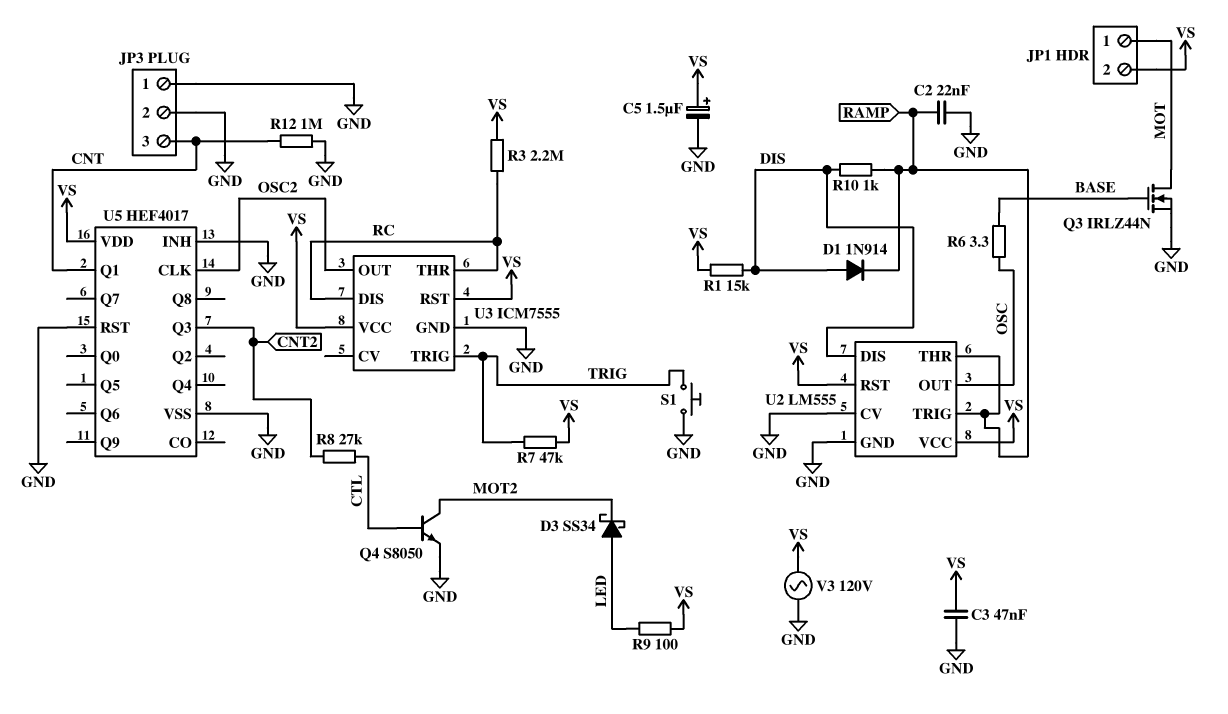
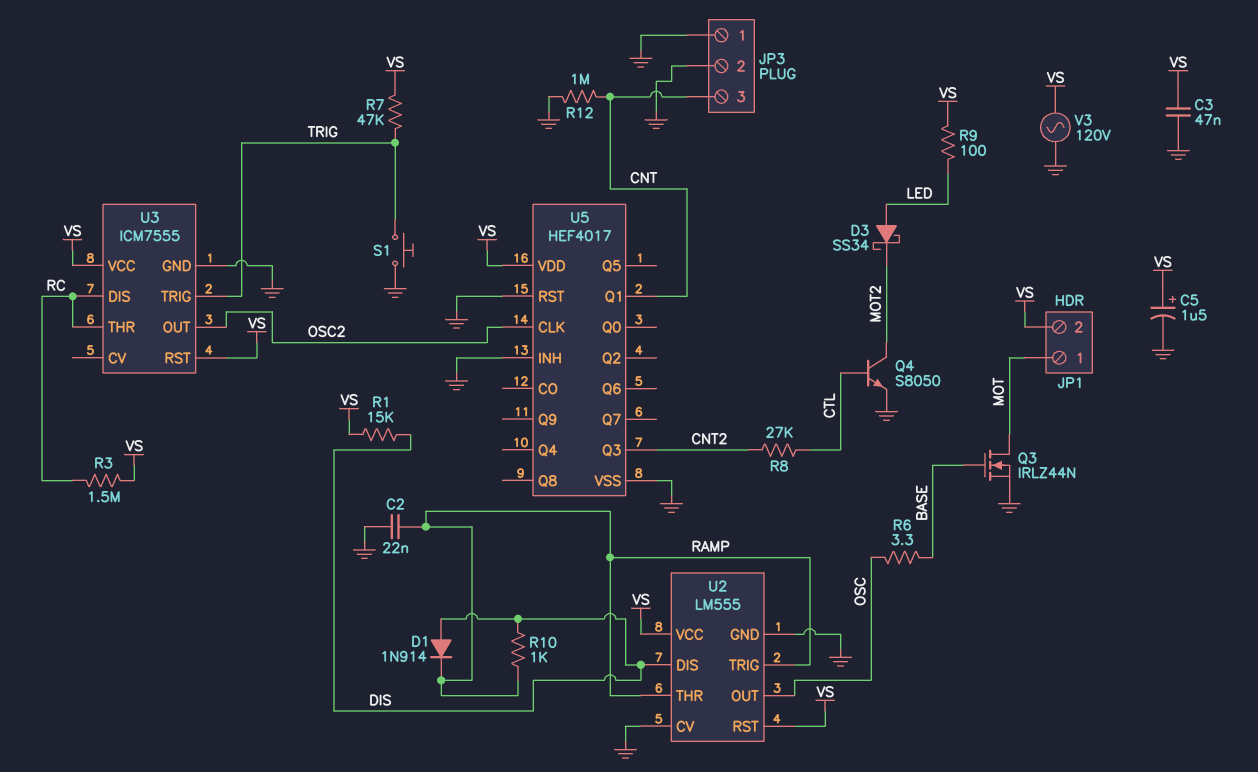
R3: 2.2M (RC, VS) -> 1.5M (RC, VS)

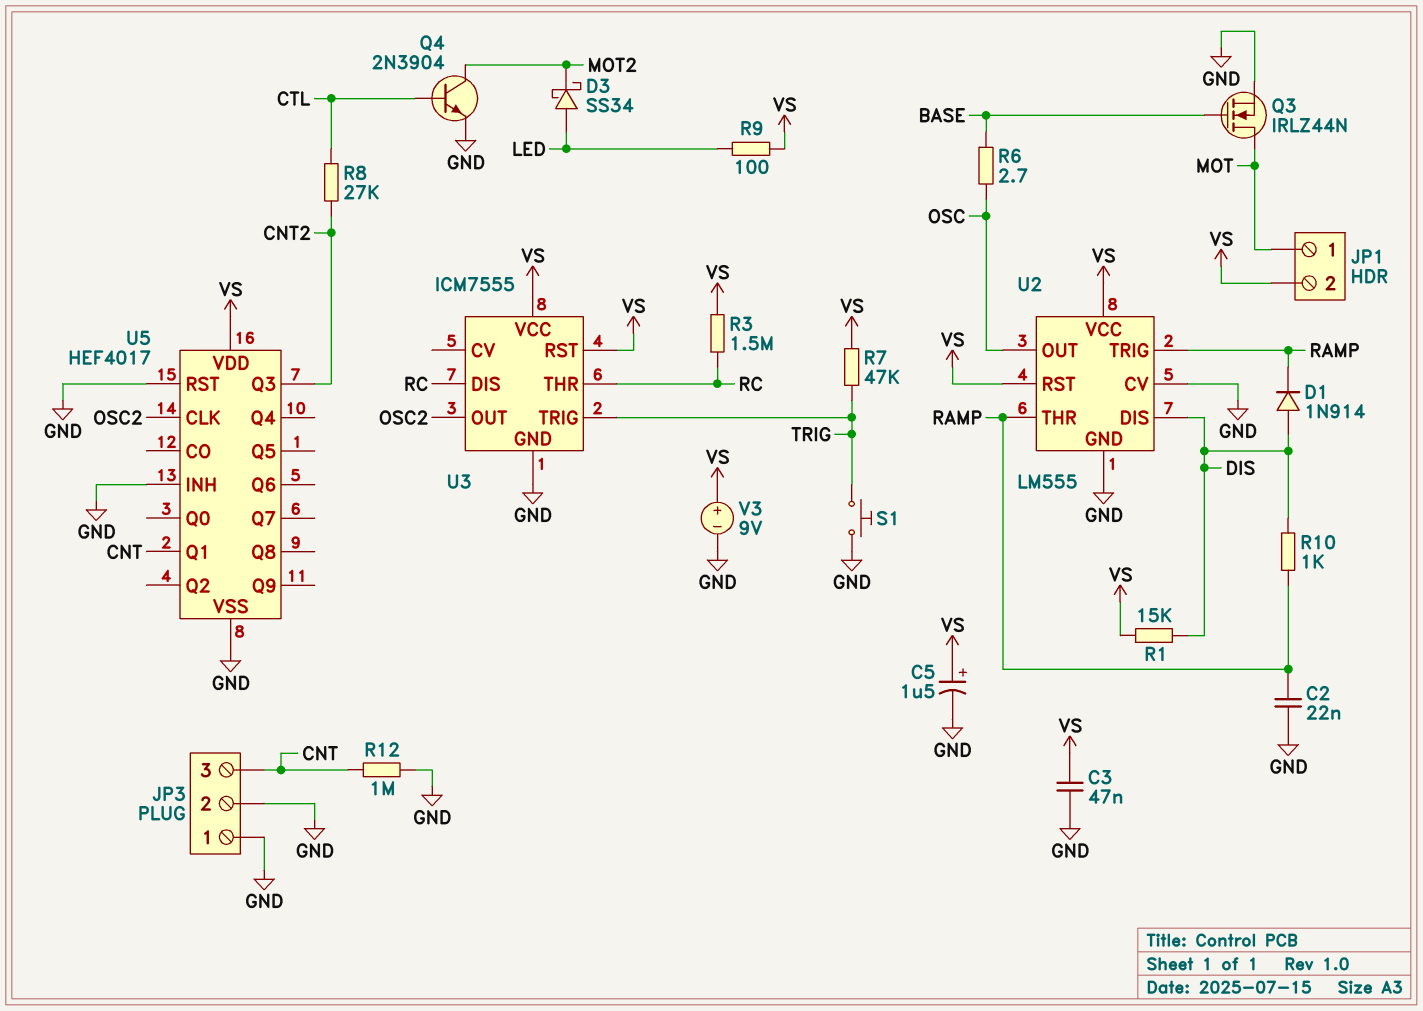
Q4: NPN S8050 (B CTL, C MOT2, E GND) -> NPN 2N3904 (B CTL, C MOT2, E GND)
R6: 3.3 (BASE, OSC) -> 2.7 (BASE, OSC)
V3: AC 120V (GND, VS) -> 9V (plus VS, minus GND)

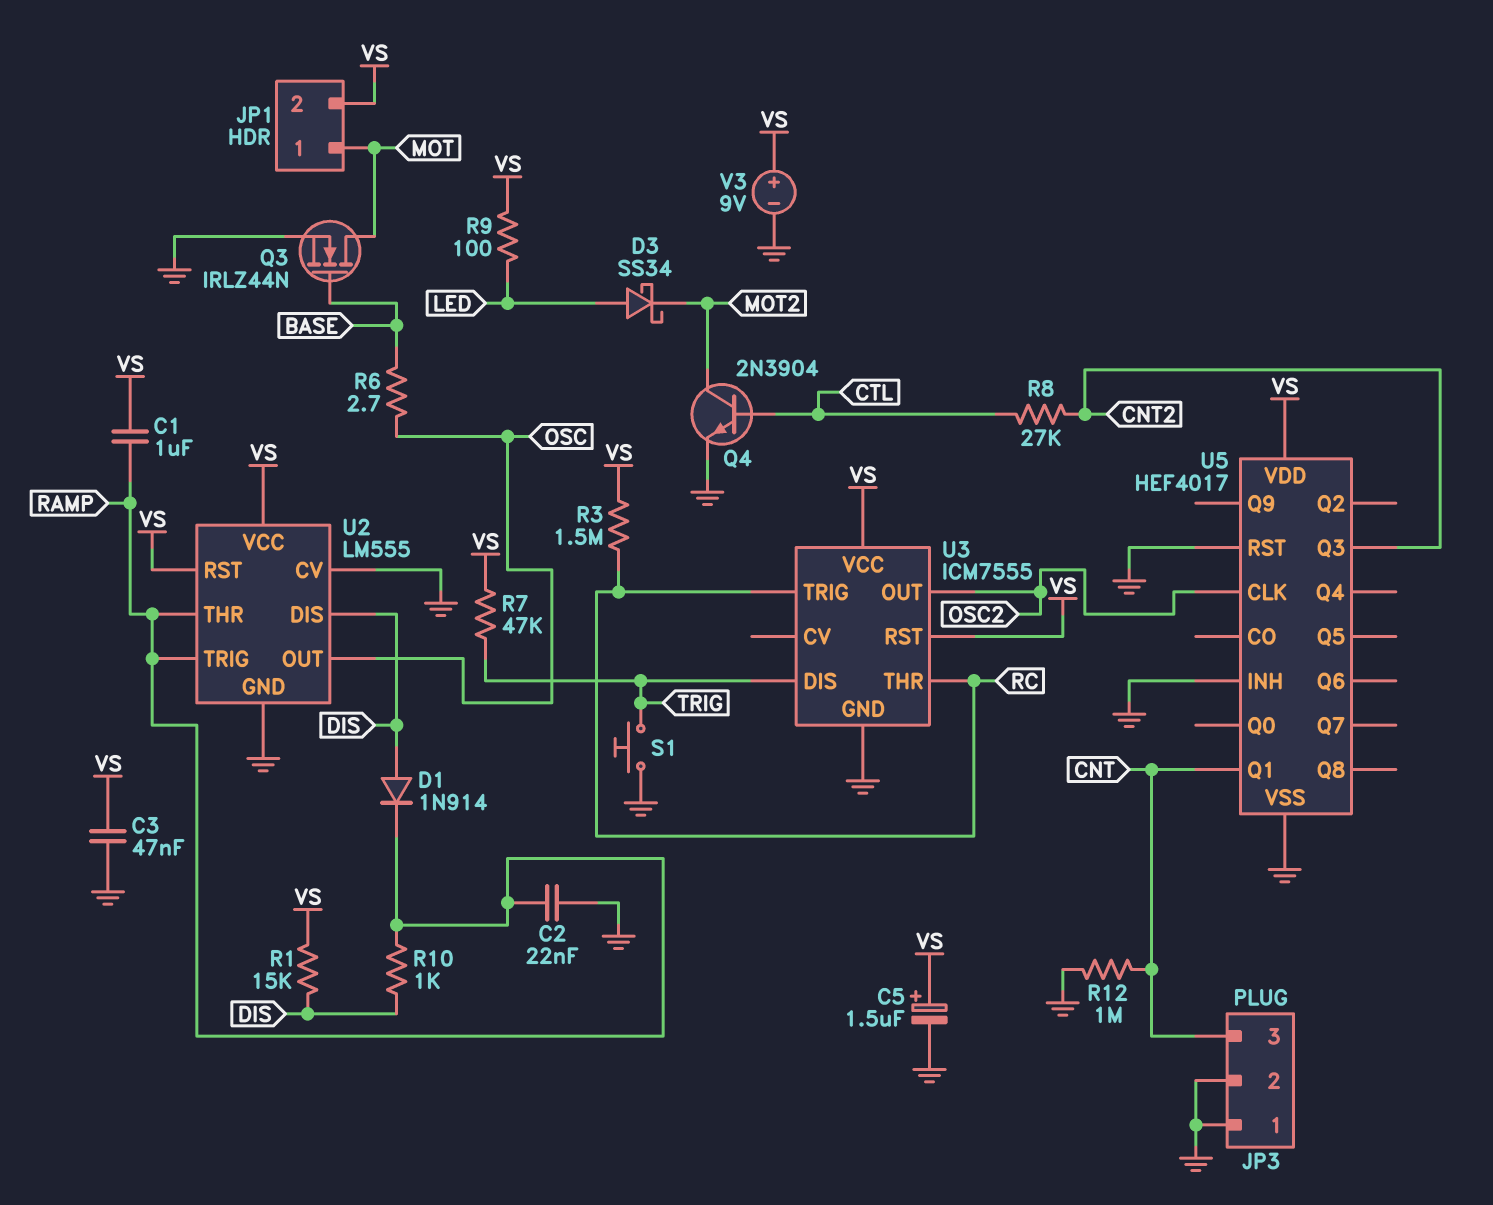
C1: none -> 1uF (RAMP, VS)
U3 pin DIS: RC -> TRIG
U3 pin TRIG: TRIG -> RC

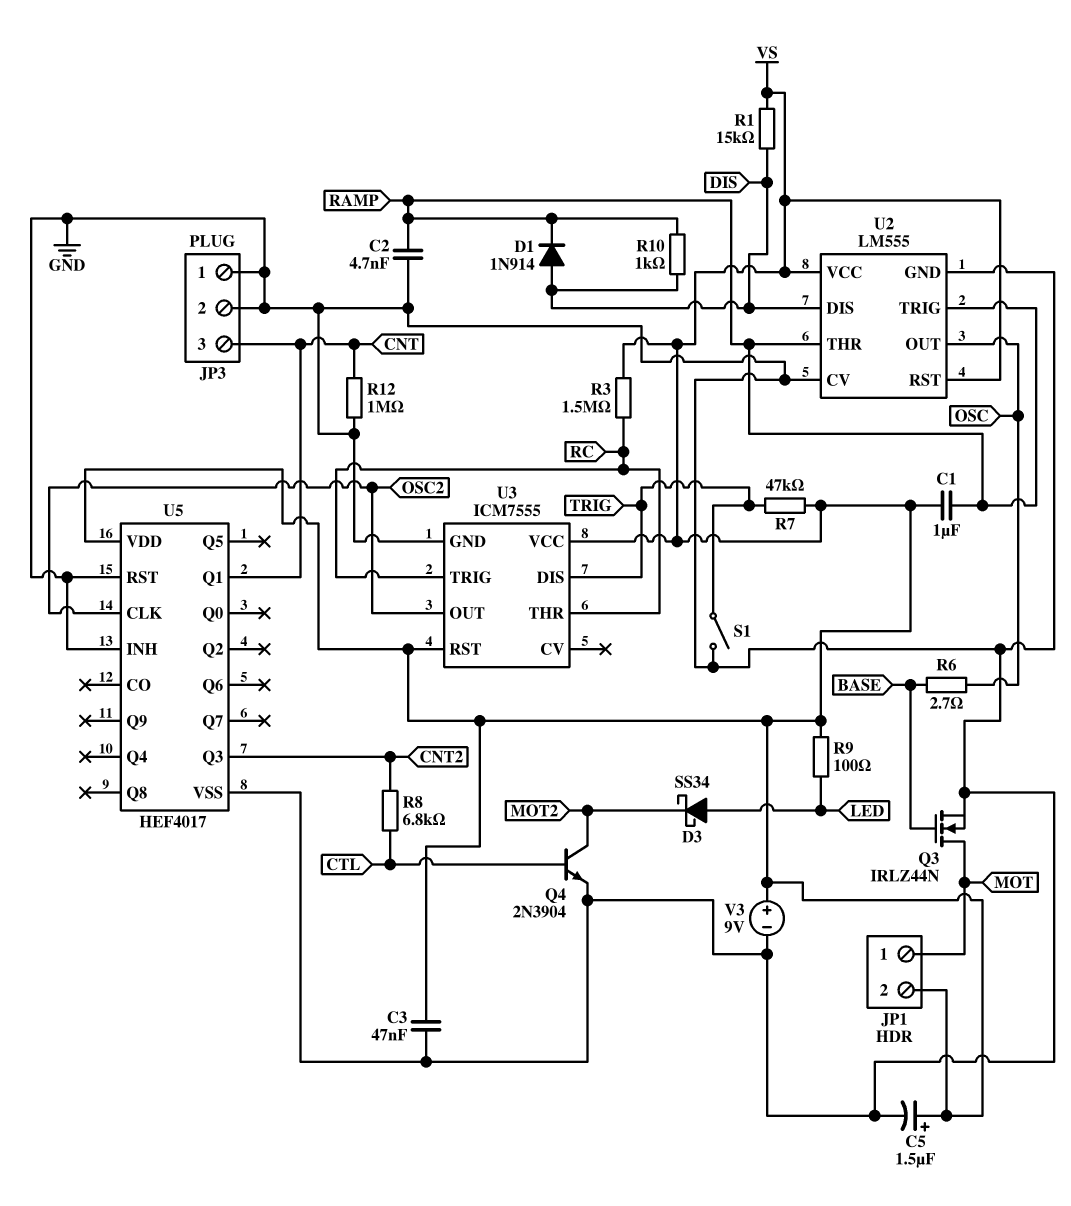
C2: 22nF (GND, RAMP) -> 4.7nF (GND, RAMP)
R8: 27k (CNT2, CTL) -> 6.8k (CNT2, CTL)
S1: button (GND, TRIG) -> switch (GND, TRIG)

